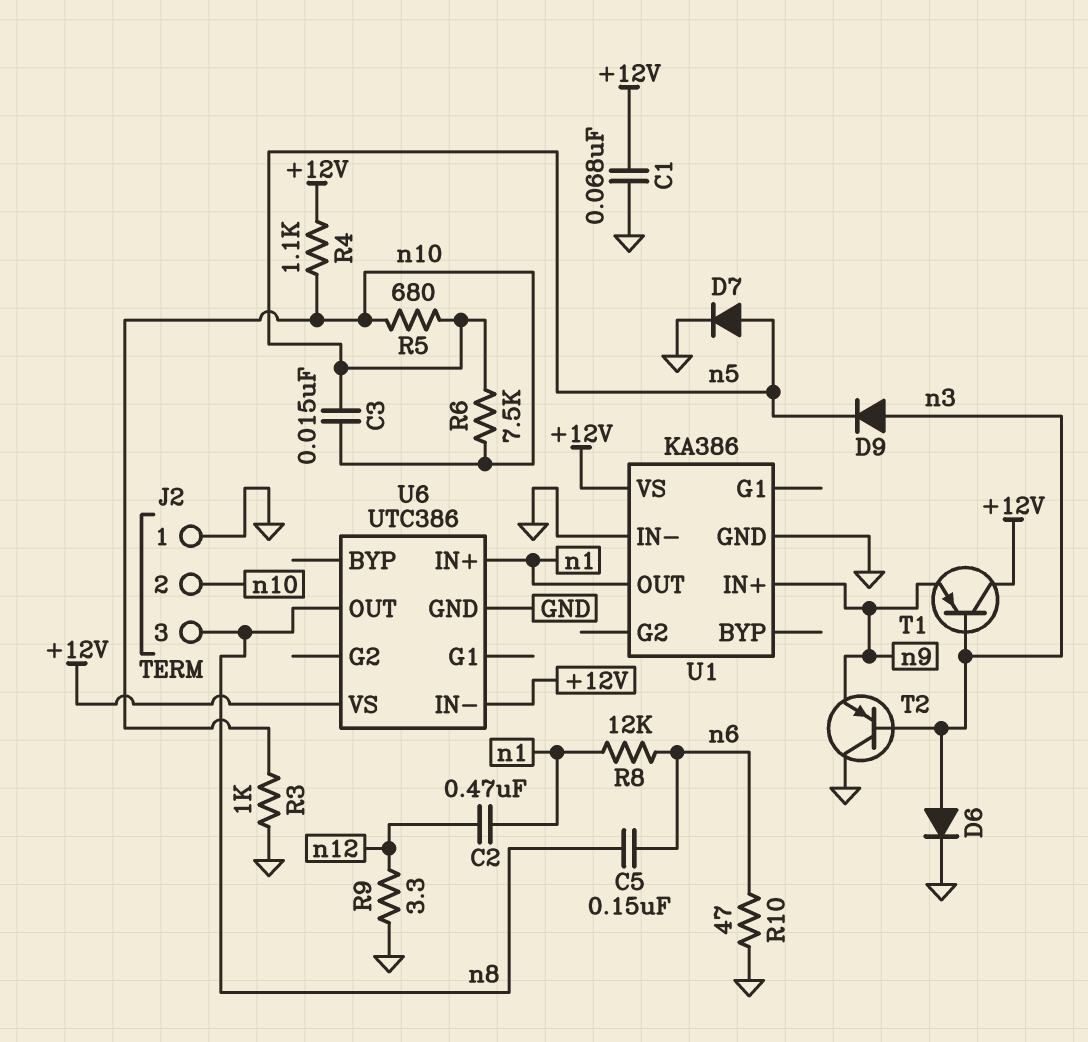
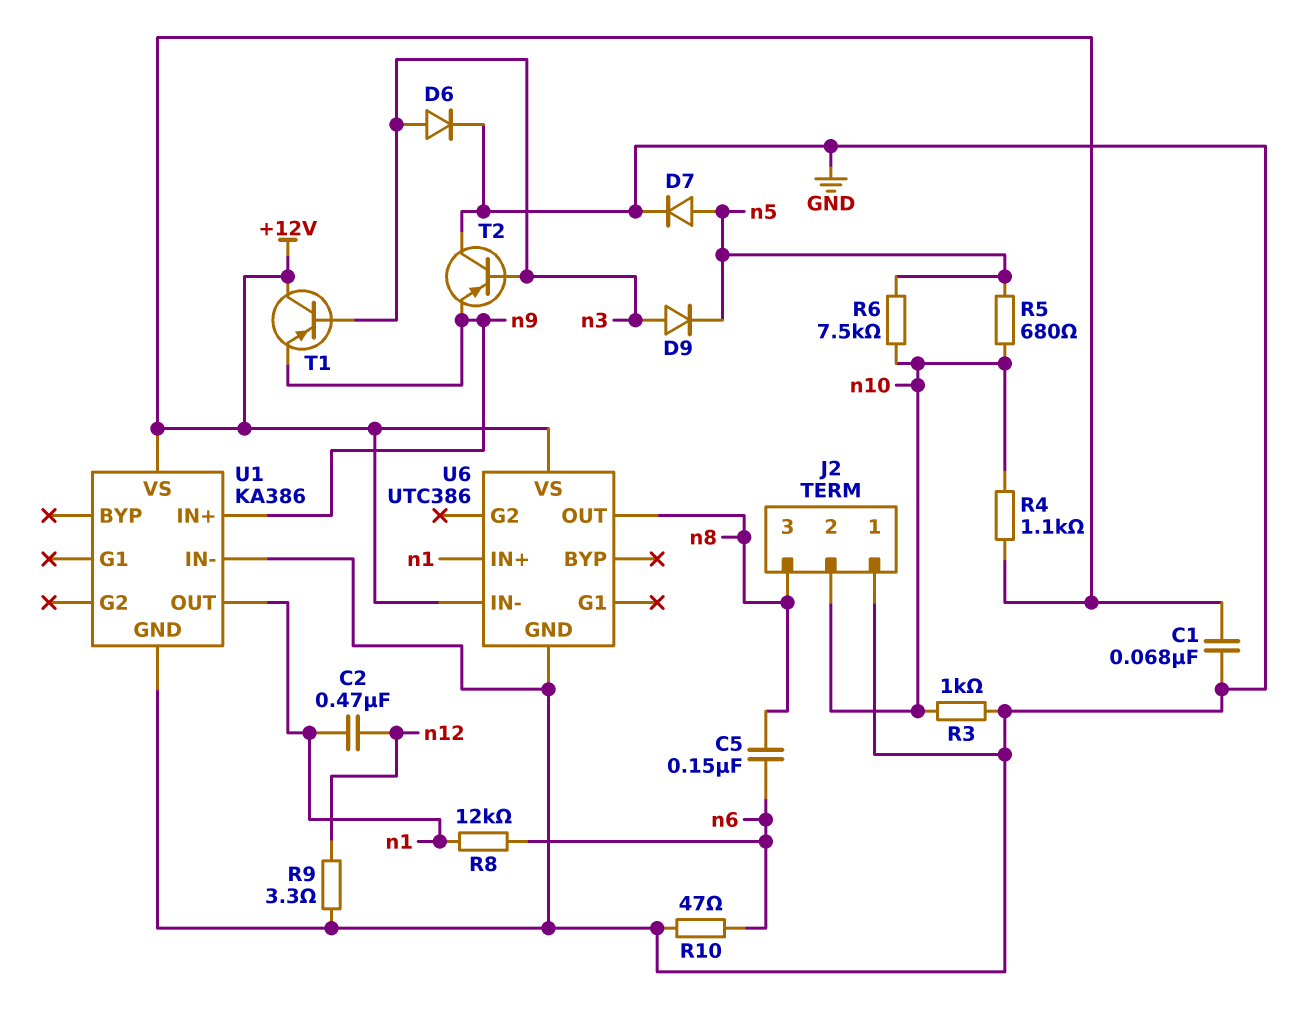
C3: 15nF (n5, n10) -> none

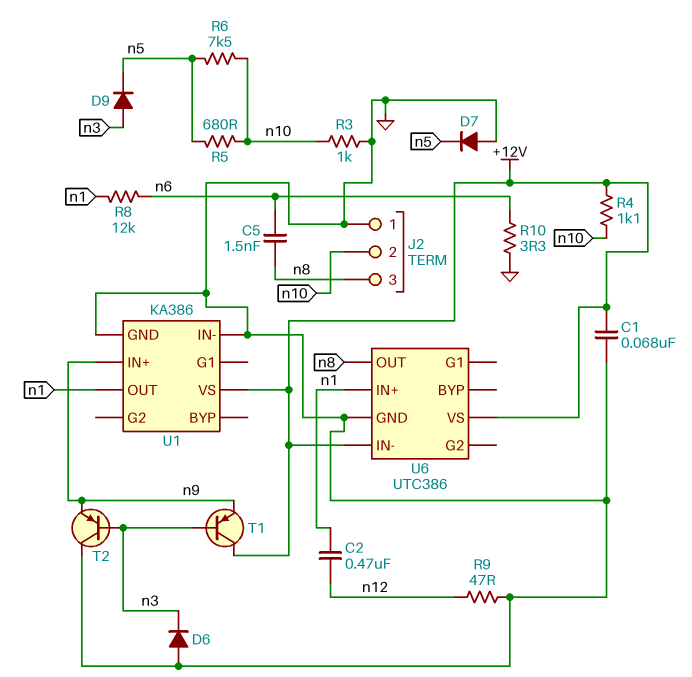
C5: 150nF (n6, n8) -> 1.5nF (n6, n8)
D6: diode (A n3, K GND) -> diode (A GND, K n3)
D7: diode (A n5, K GND) -> diode (A GND, K n5)
R9: 3.3 (GND, n12) -> 47 (GND, n12)
R10: 47 (GND, n6) -> 3.3 (GND, n6)

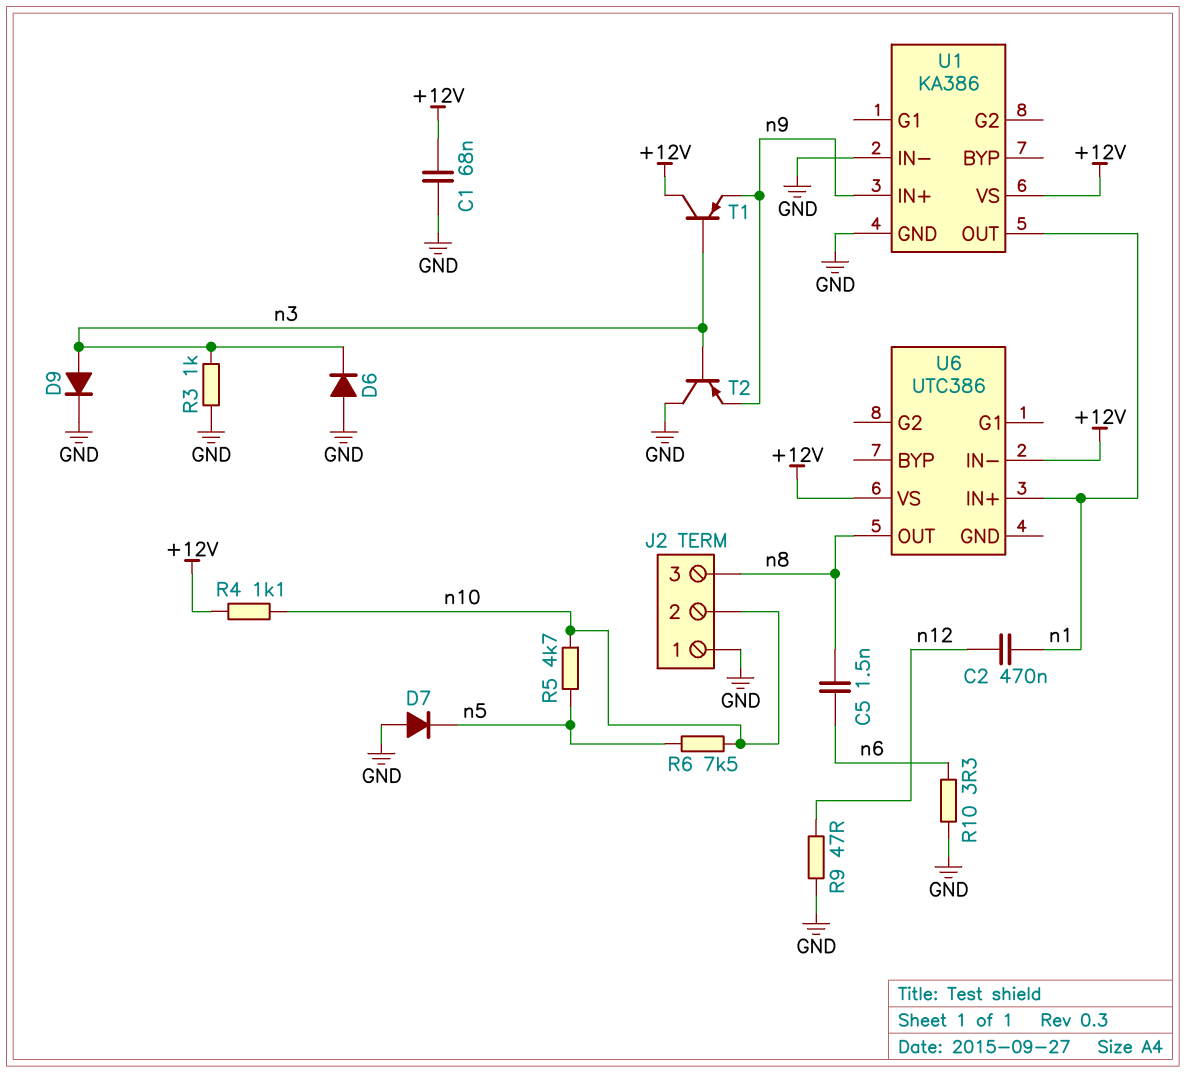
D9: diode (A n3, K n5) -> diode (A n3, K GND)
R3: 1k (GND, n10) -> 1k (GND, n3)
R5: 680 (n5, n10) -> 4.7k (n5, n10)
R8: 12k (n1, n6) -> none
U6 pin GND: GND -> none

